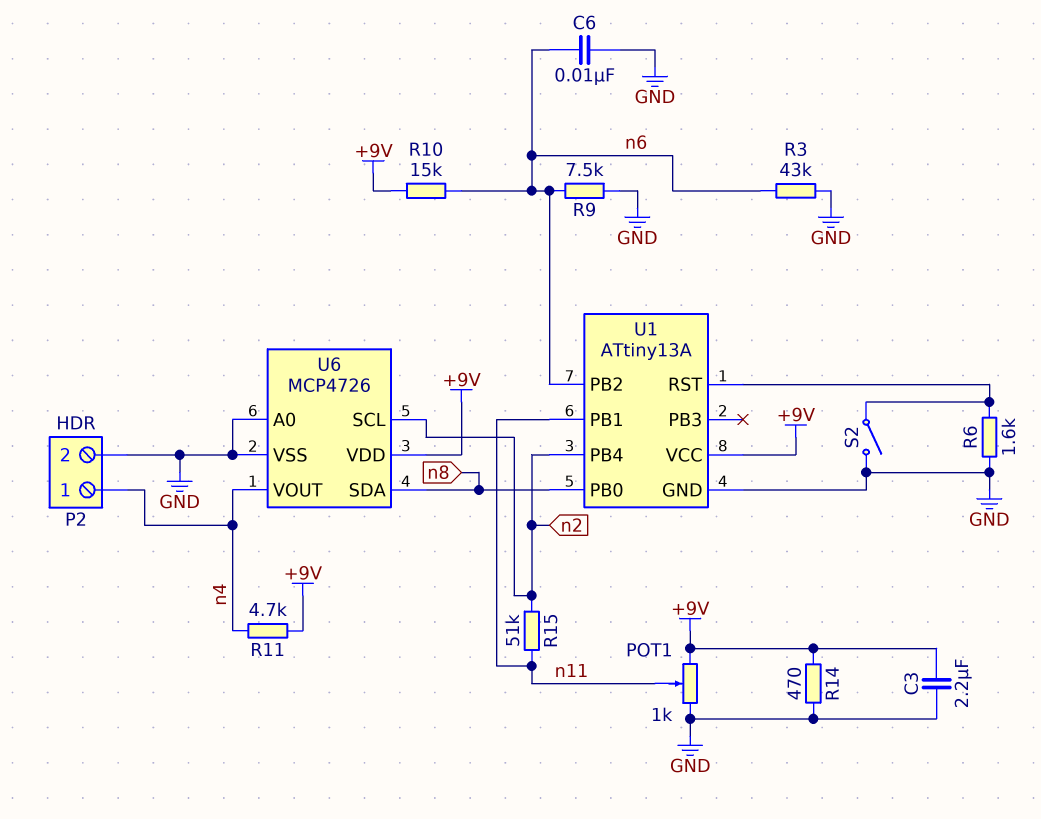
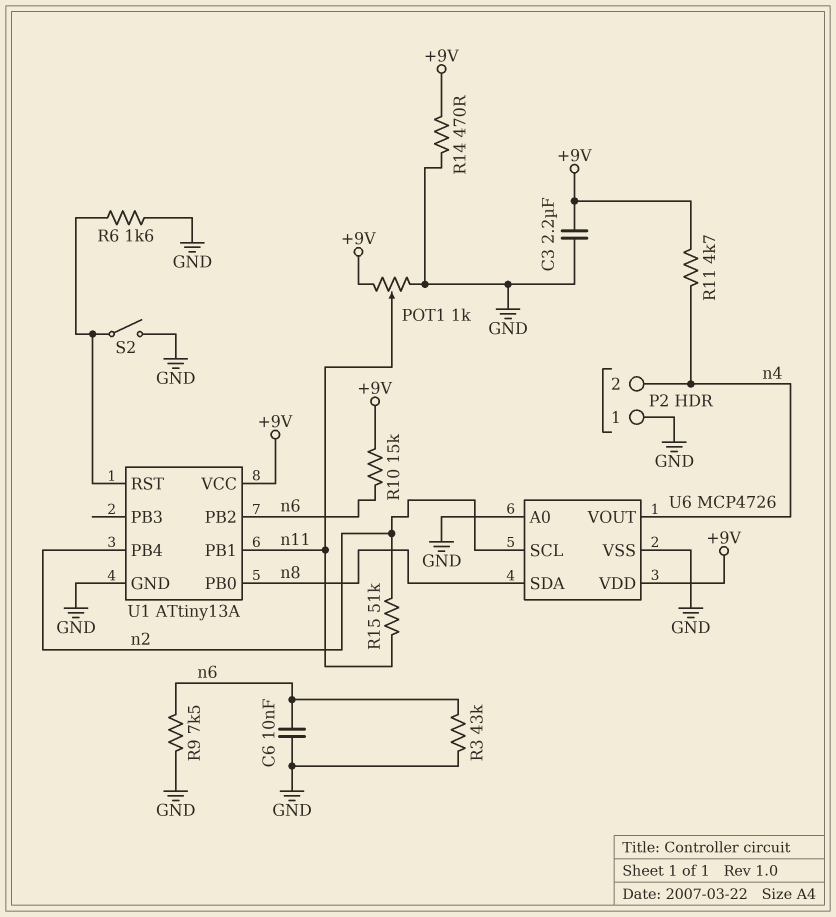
P2 pin 1: n4 -> GND
P2 pin 2: GND -> n4

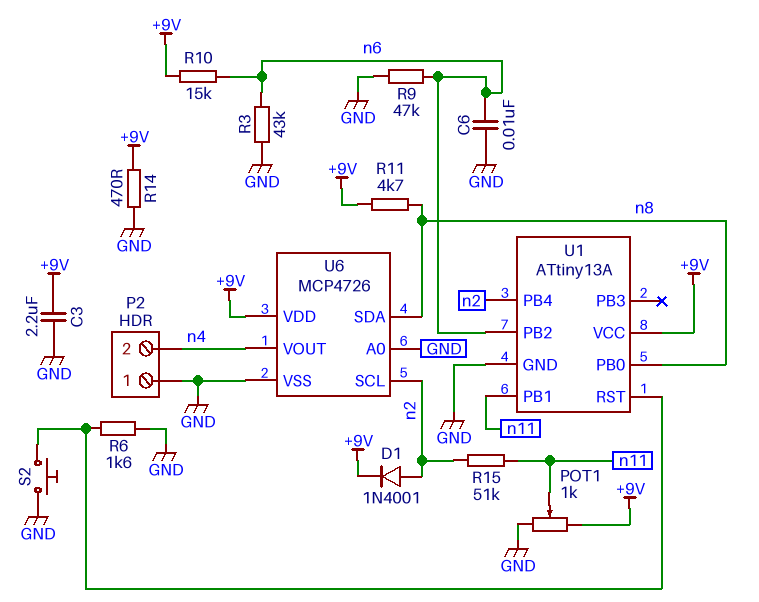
D1: none -> diode 1N4001 (A n2, K +9V)
R9: 7.5k (GND, n6) -> 47k (GND, n6)
R11: 4.7k (+9V, n4) -> 4.7k (+9V, n8)
S2: switch (GND, U1/RST) -> button (GND, U1/RST)

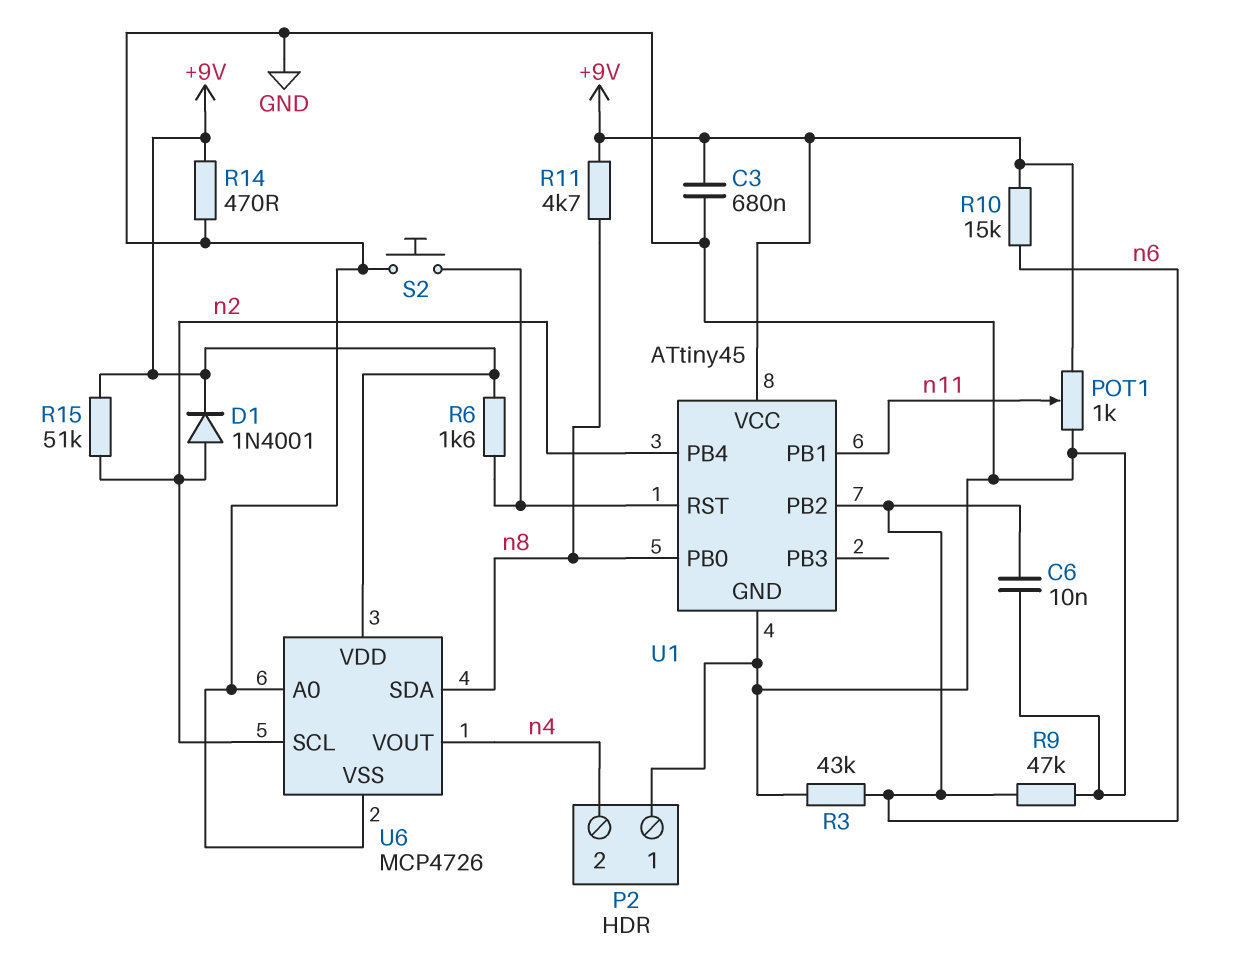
C3: 2.2uF (+9V, GND) -> 680nF (+9V, GND)
R6: 1.6k (GND, U1/RST) -> 1.6k (+9V, U1/RST)
R15: 51k (n2, n11) -> 51k (+9V, n2)
U1: ATtiny13A -> ATtiny45

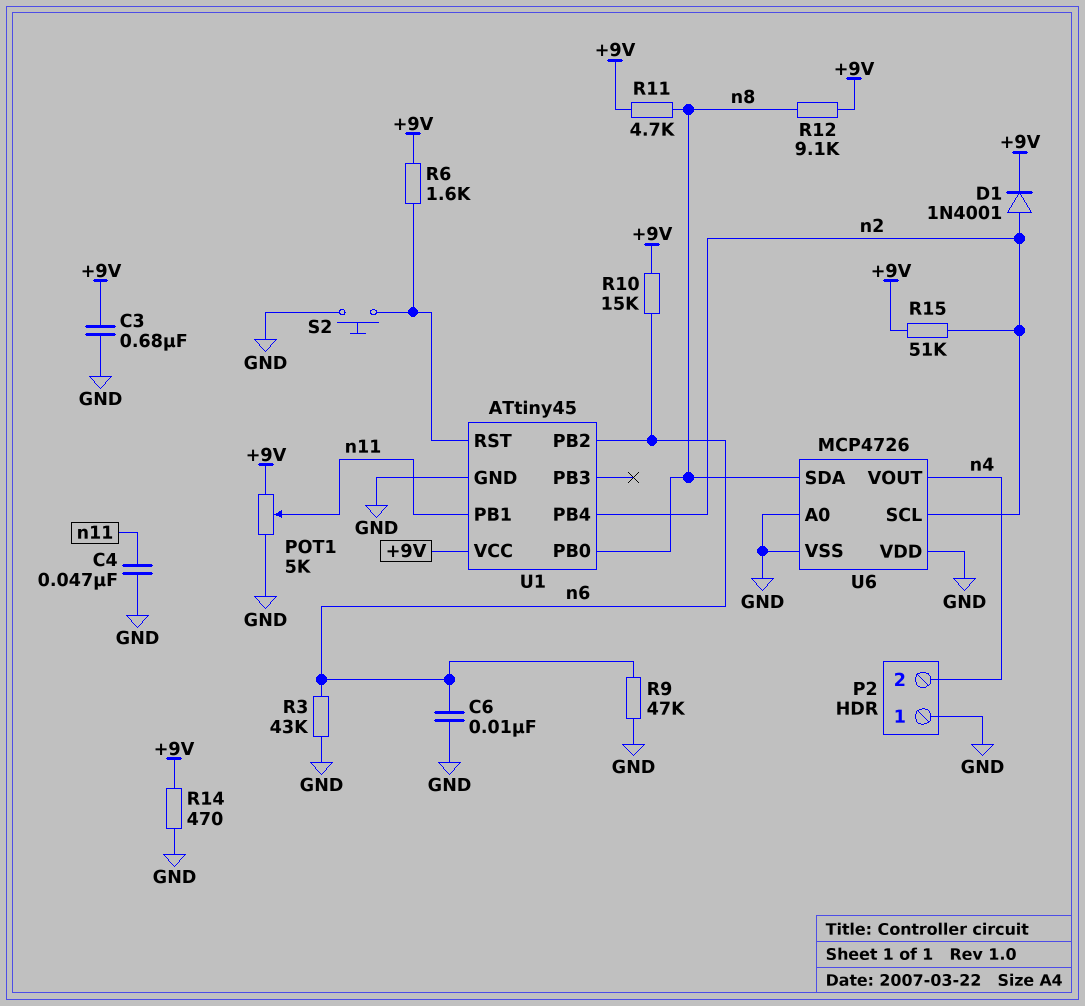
C4: none -> 47nF (GND, n11)
POT1: 1k (+9V, GND, wiper n11) -> 5k (+9V, GND, wiper n11)
R12: none -> 9.1k (+9V, n8)
U6 pin VDD: +9V -> GND

